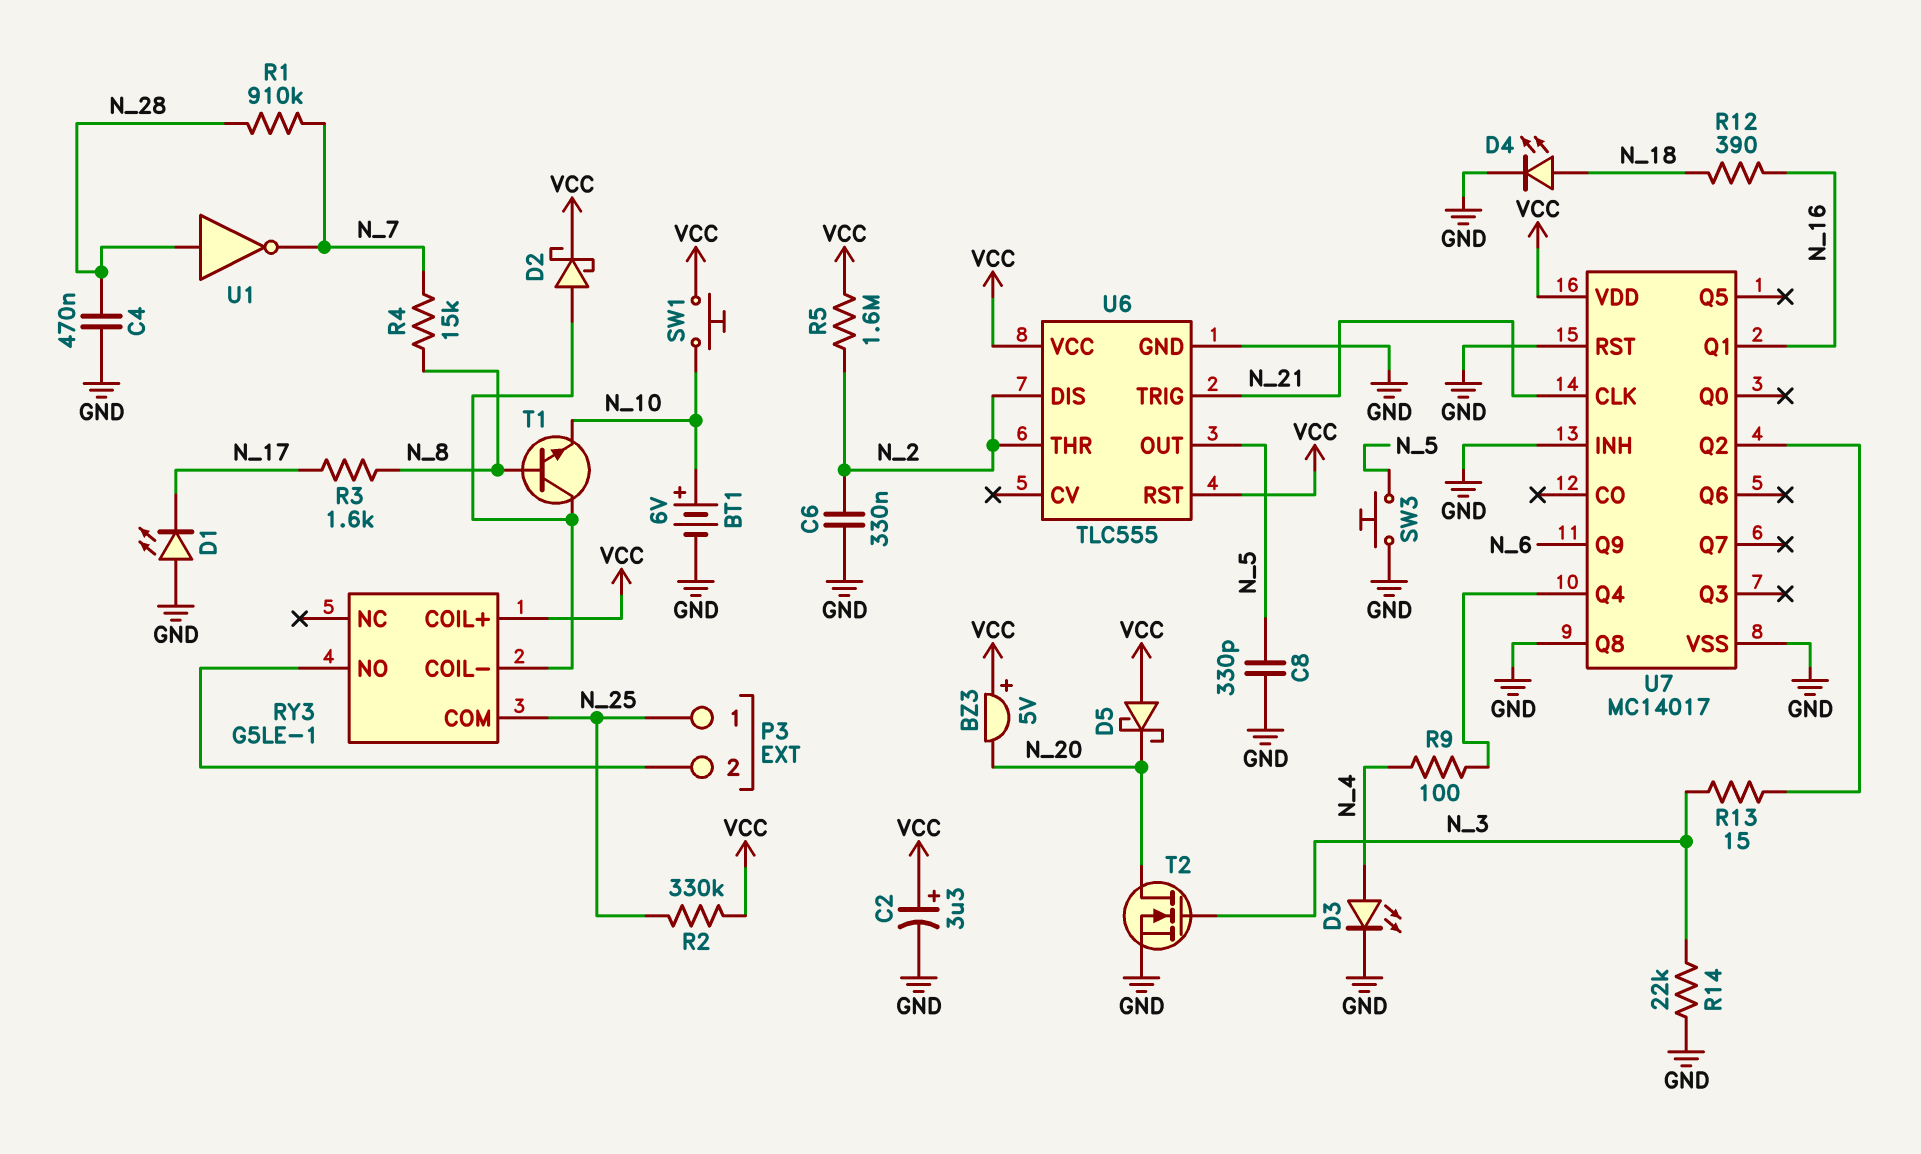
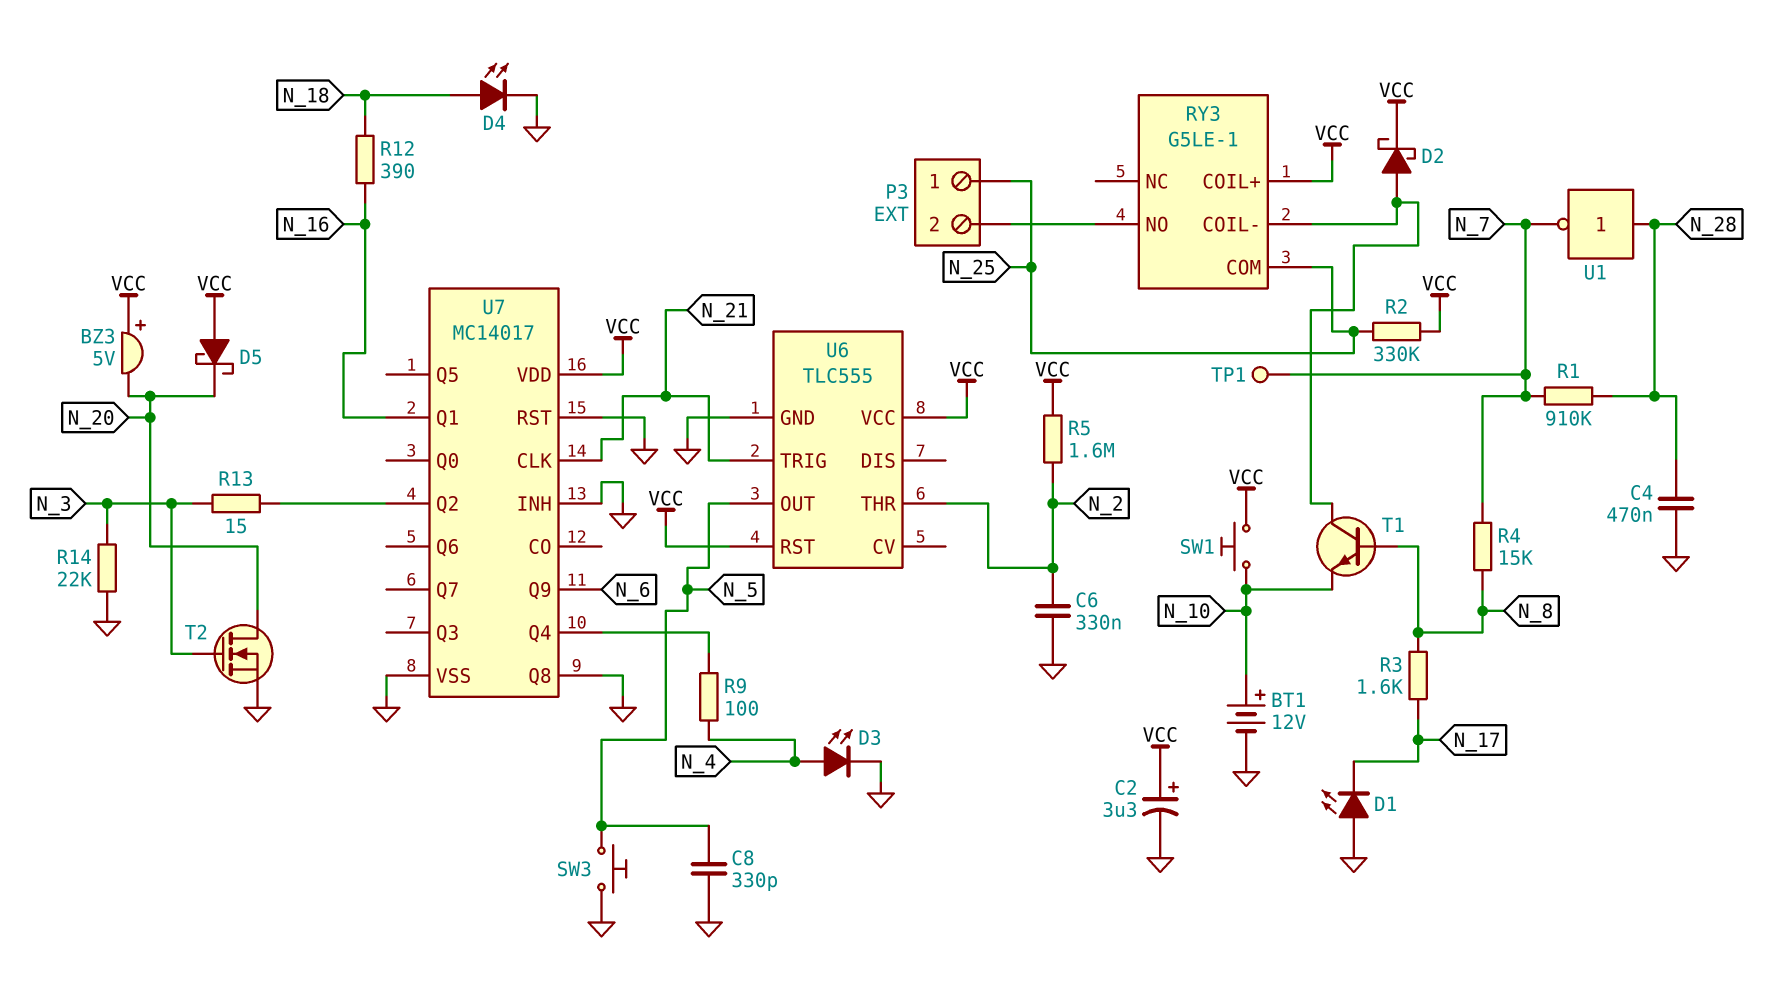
BT1: 6V (plus N_10, minus GND) -> 12V (plus N_10, minus GND)
TP1: none -> test point (N_7)
U6 pin DIS: N_2 -> none

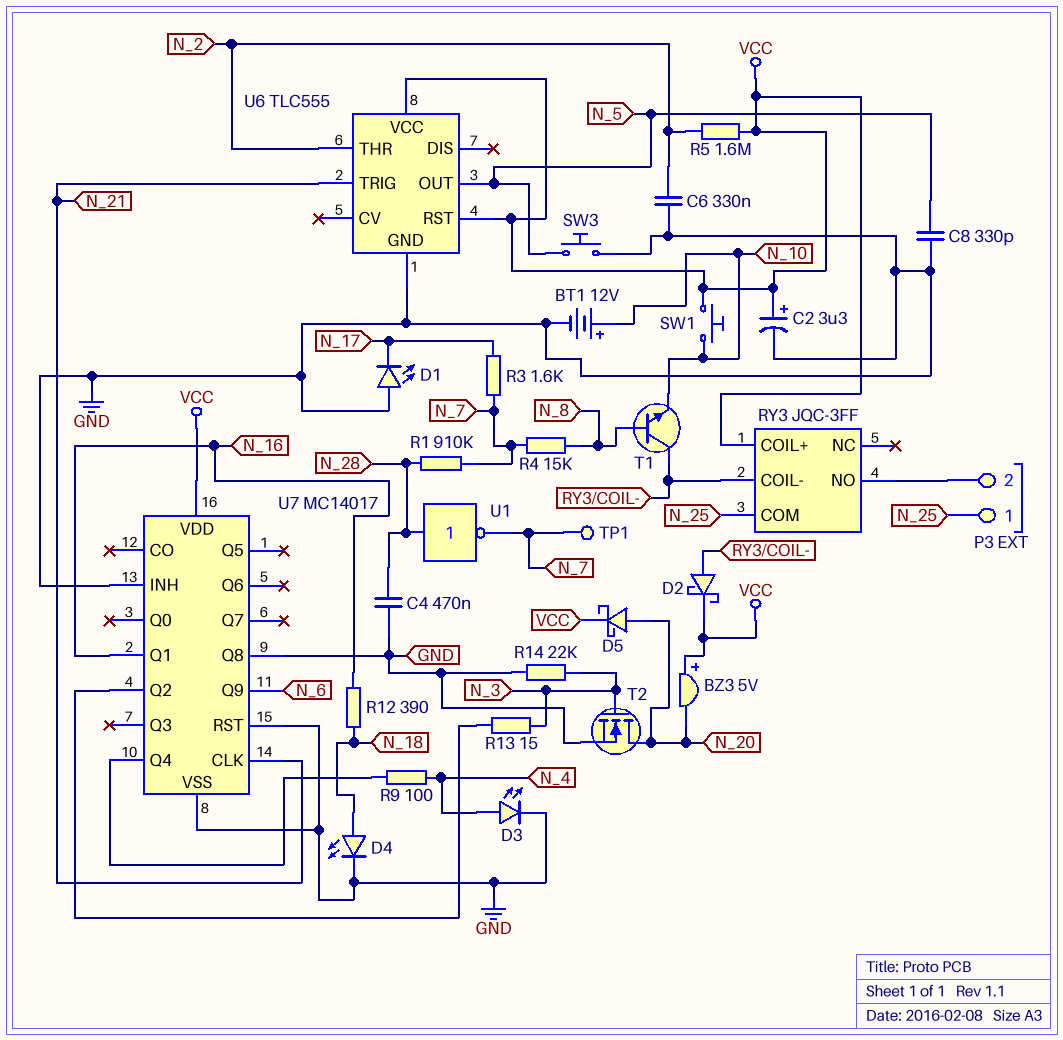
D5: schottky (A VCC, K N_20) -> schottky (A N_20, K VCC)
R2: 330k (N_25, VCC) -> none
R3: 1.6k (N_8, N_17) -> 1.6k (N_7, N_17)
RY3: G5LE-1 -> JQC-3FF

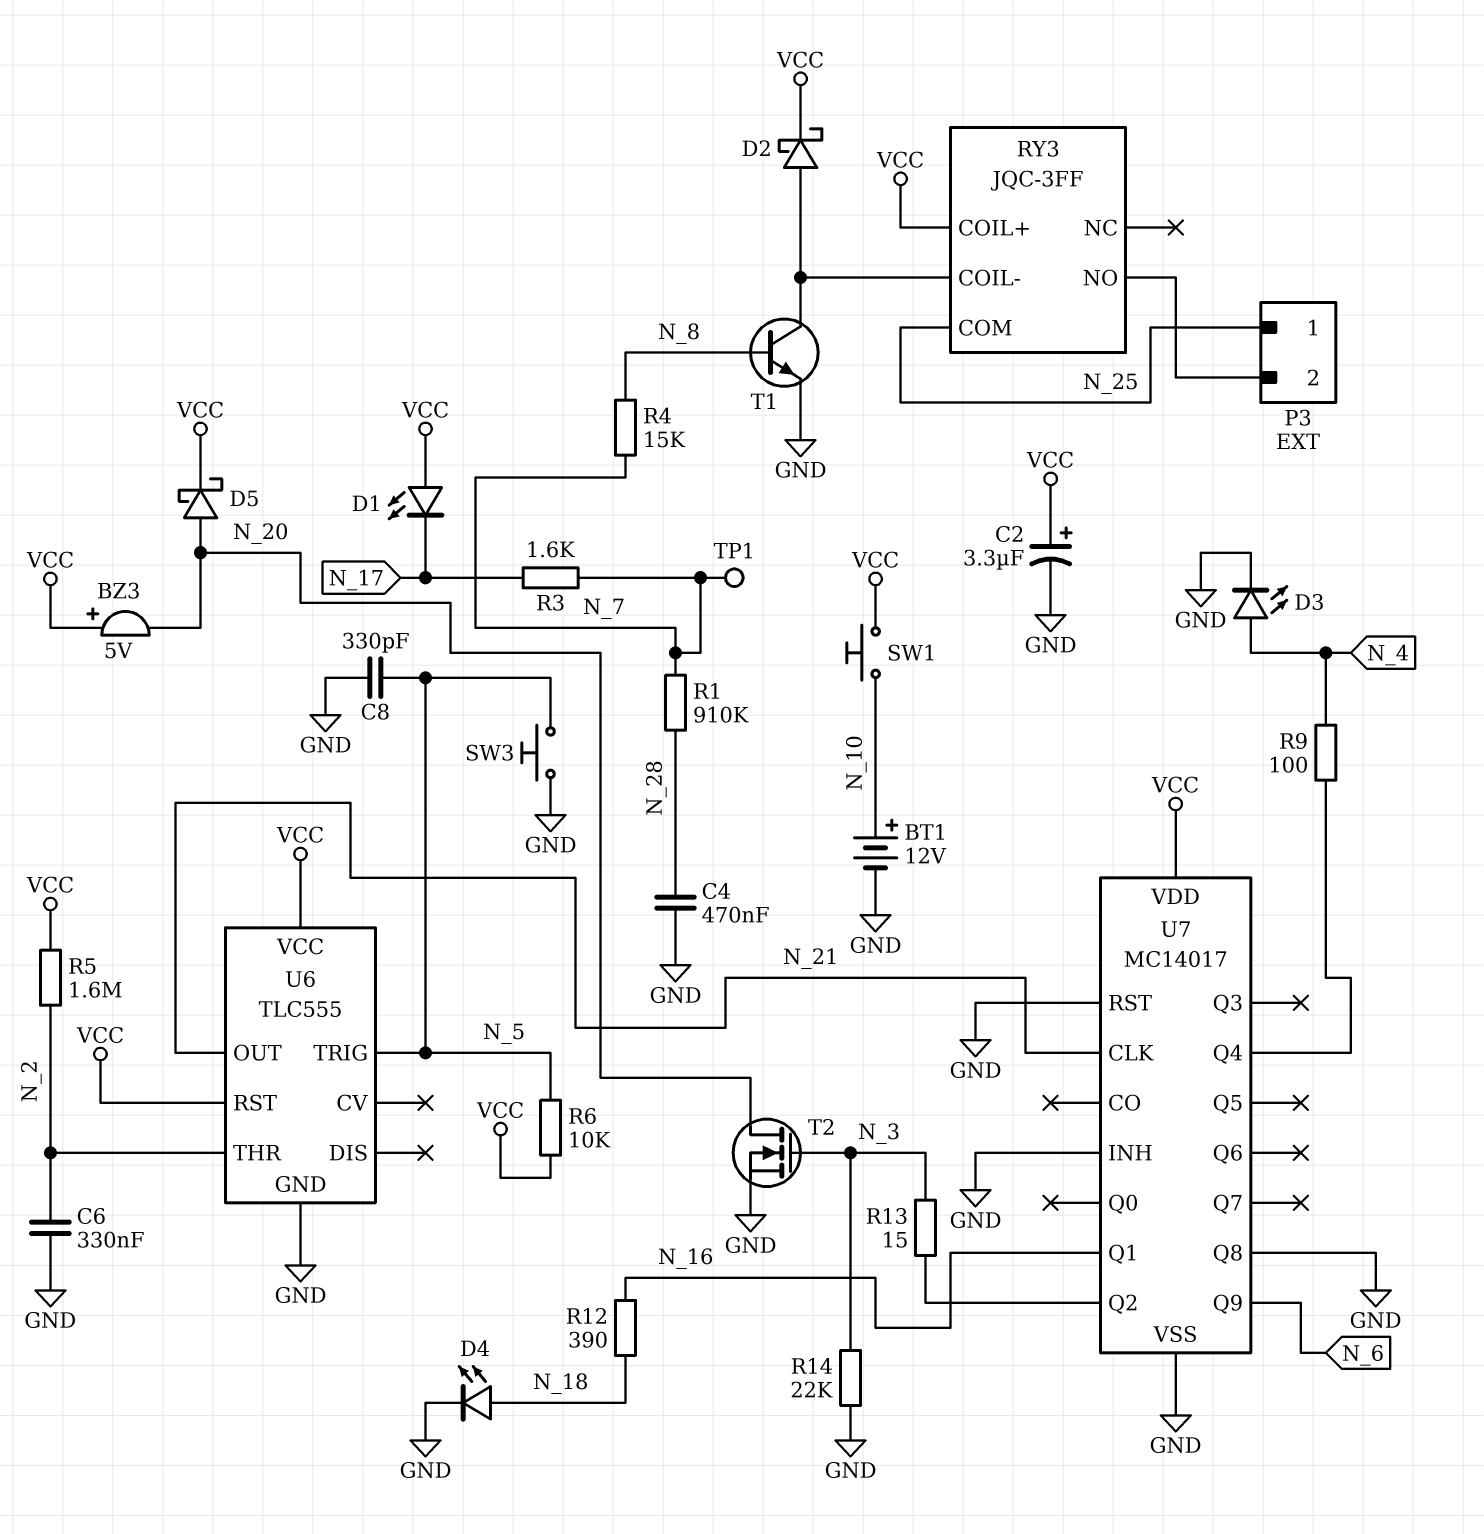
D1: LED (A GND, K N_17) -> LED (A VCC, K N_17)
R6: none -> 10k (N_5, VCC)
T1: NPN (B N_8, C RY3/COIL-, E N_10) -> NPN (B N_8, C RY3/COIL-, E GND)
U1: NOT (in N_28, out N_7) -> none
U6 pin OUT: N_5 -> N_21
U6 pin TRIG: N_21 -> N_5

